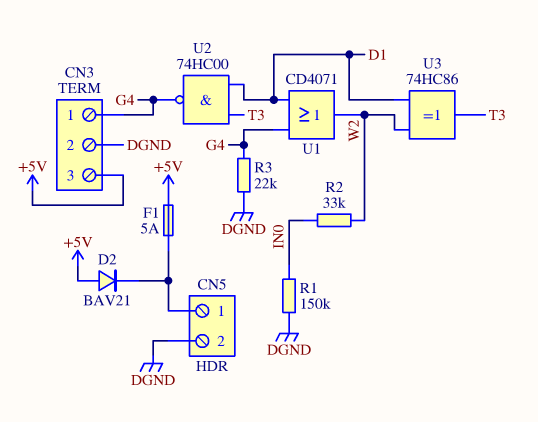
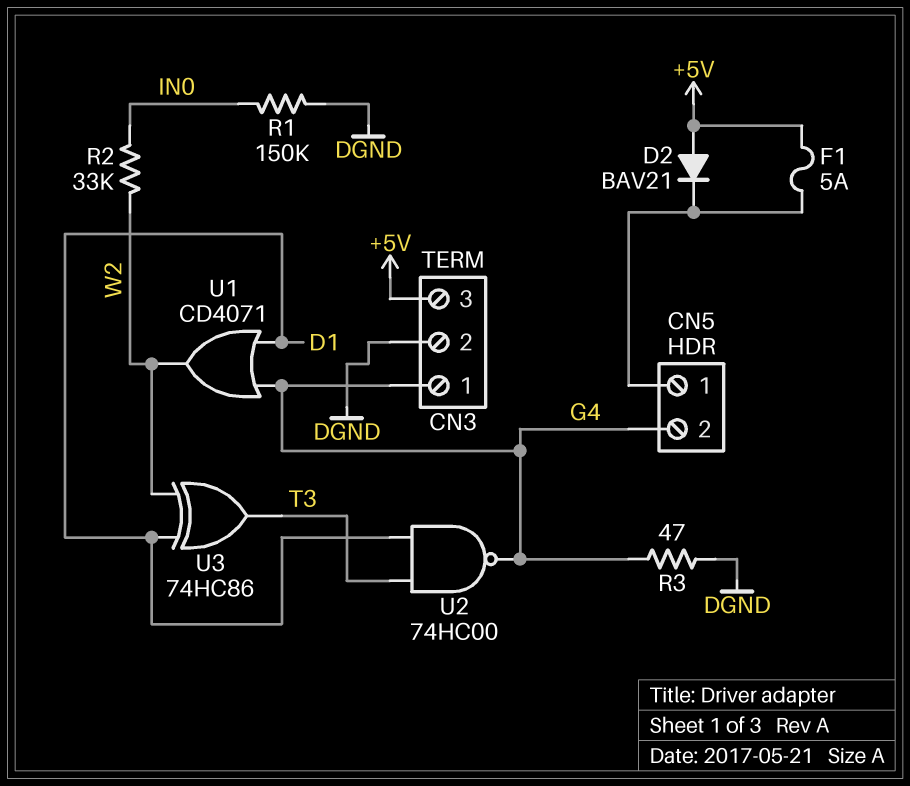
CN5 pin 2: DGND -> G4
R3: 22k (DGND, G4) -> 47 (DGND, G4)

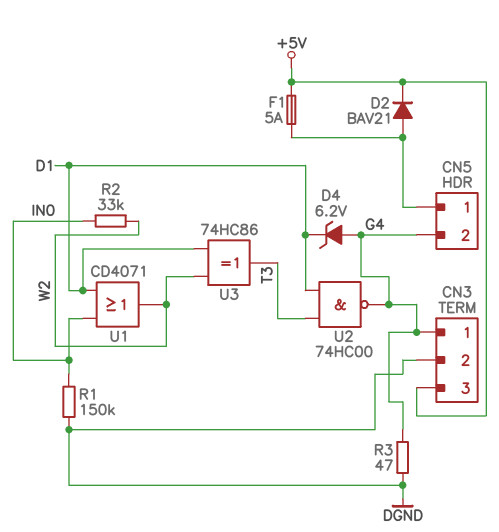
D2: diode BAV21 (A +5V, K CN5/1) -> diode BAV21 (A CN5/1, K +5V)
D4: none -> zener 6.2V (A G4, K D1)
U1: OR CD4071 (in D1, in G4, out W2) -> OR CD4071 (in D1, in IN0, out W2)

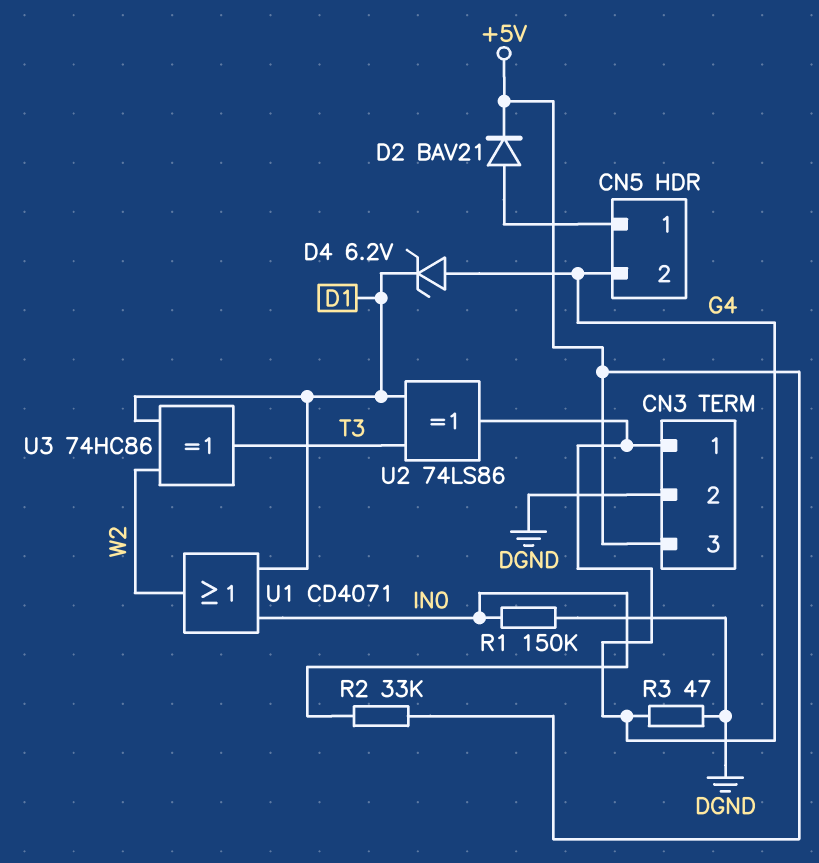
F1: 5A (+5V, CN5/1) -> none
R2: 33k (IN0, W2) -> 33k (+5V, IN0)
U2: NAND 74HC00 (in D1, in T3, out G4) -> XOR 74LS86 (in D1, in T3, out G4)

